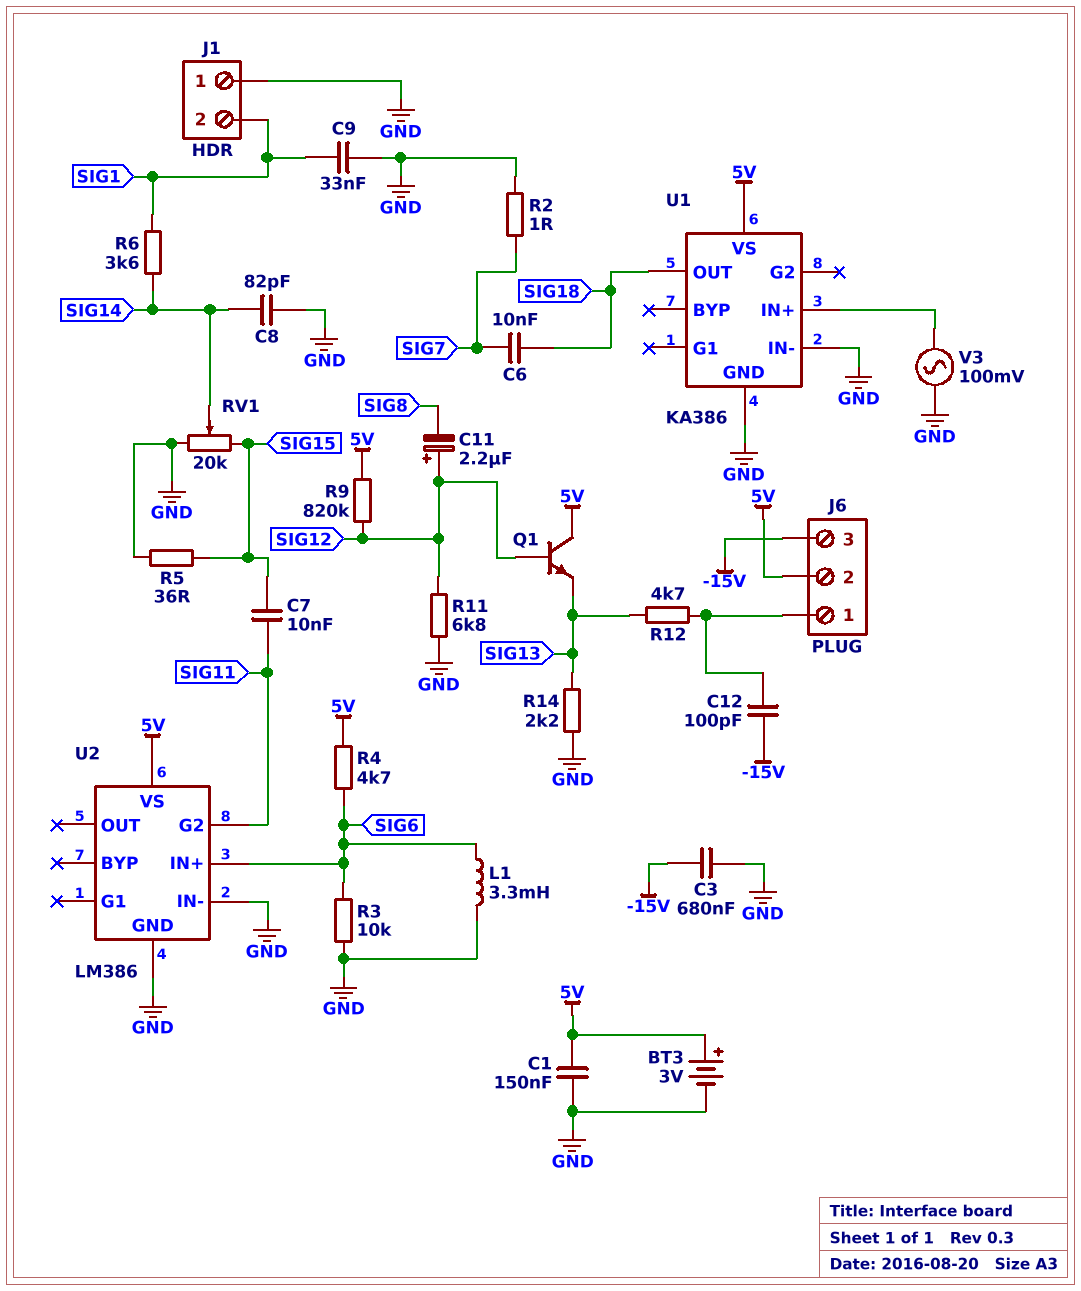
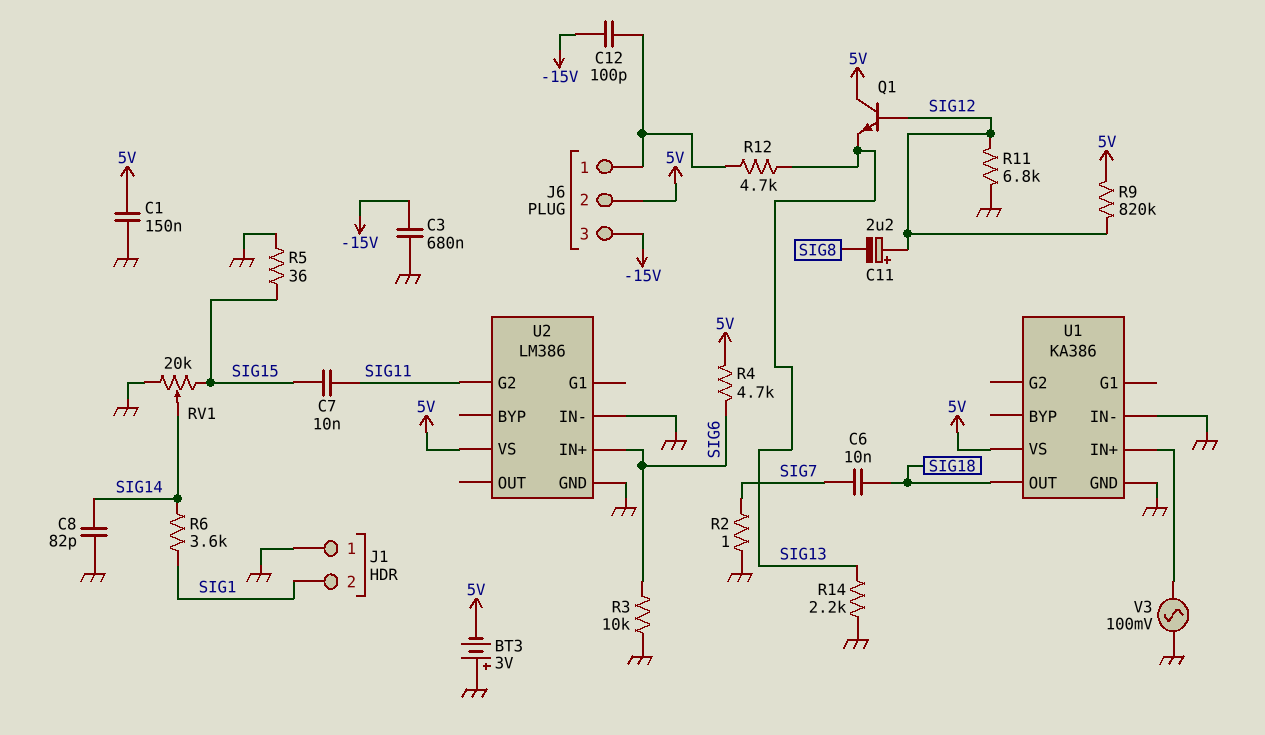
BT3: 3V (plus 5V, minus GND) -> 3V (plus GND, minus 5V)
C9: 33nF (GND, SIG1) -> none
L1: 3.3mH (GND, SIG6) -> none

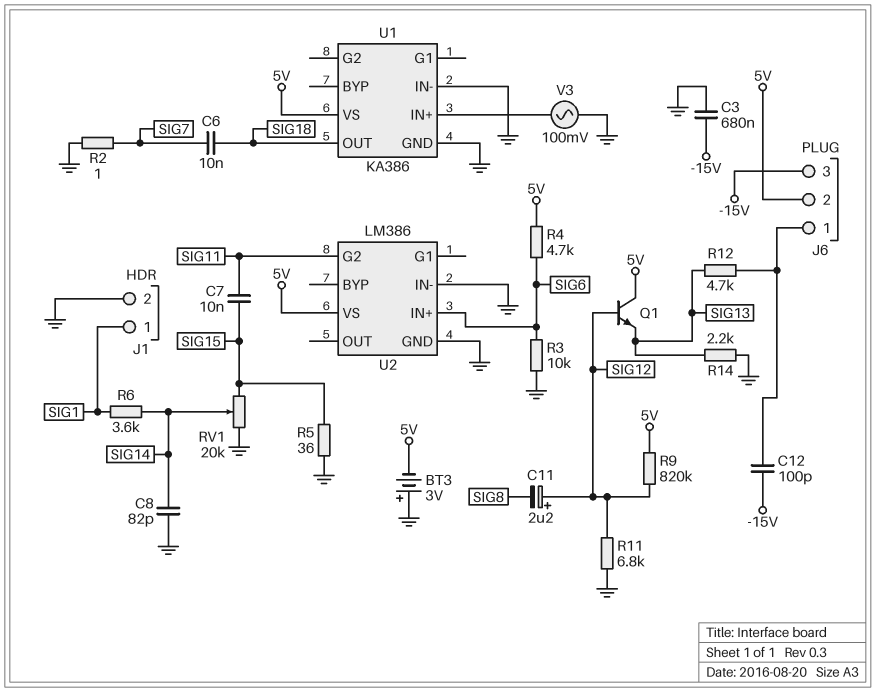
C1: 150nF (5V, GND) -> none
J1 pin 1: GND -> SIG1
J1 pin 2: SIG1 -> GND

